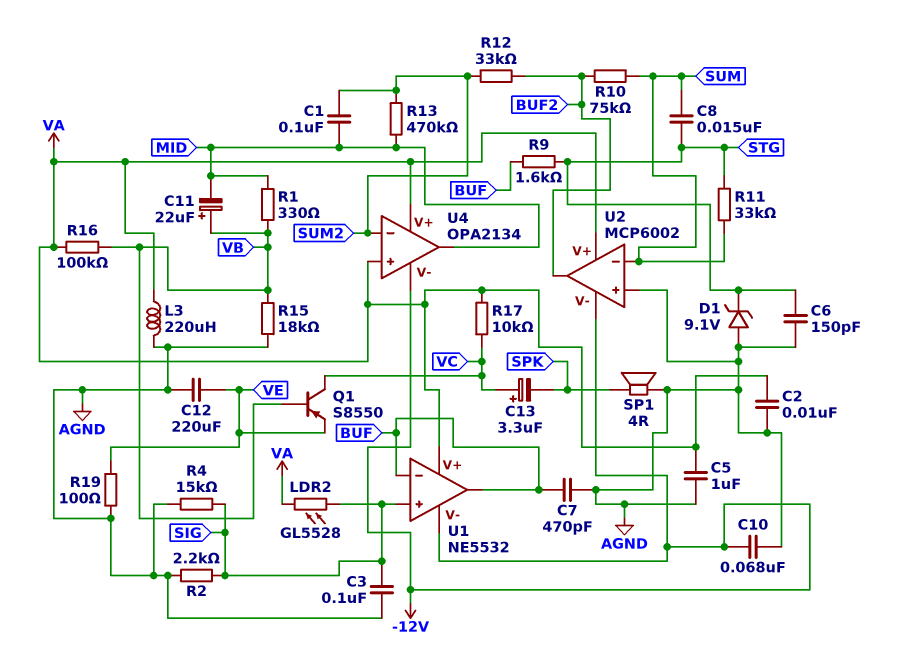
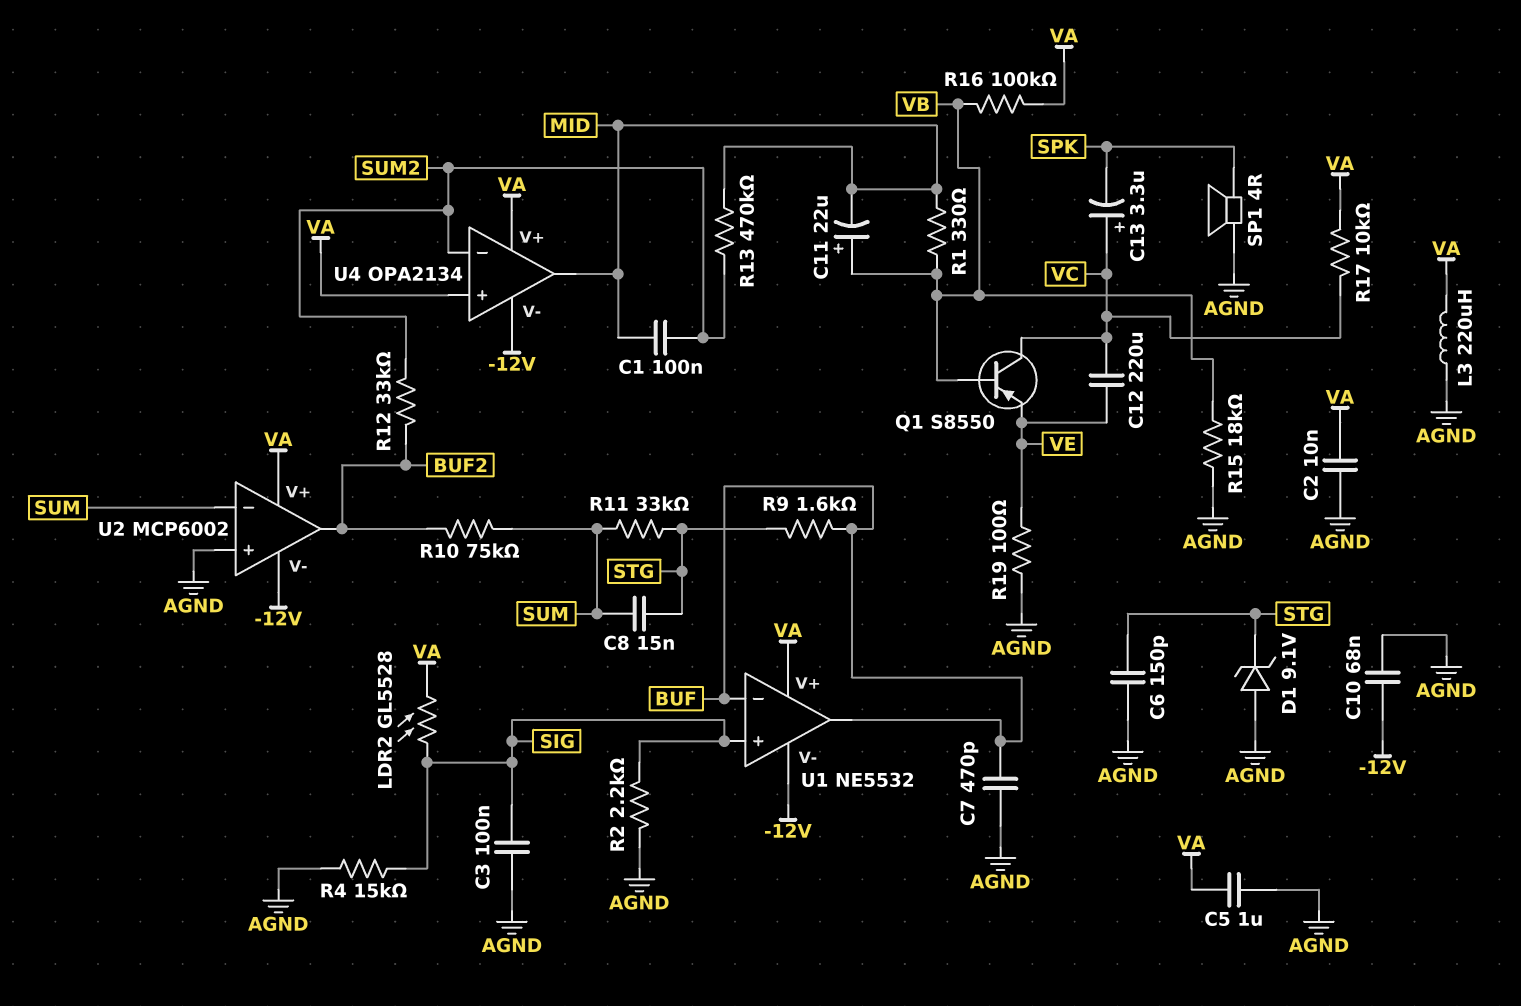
C12: 220uF (AGND, VE) -> 220uF (VC, VE)

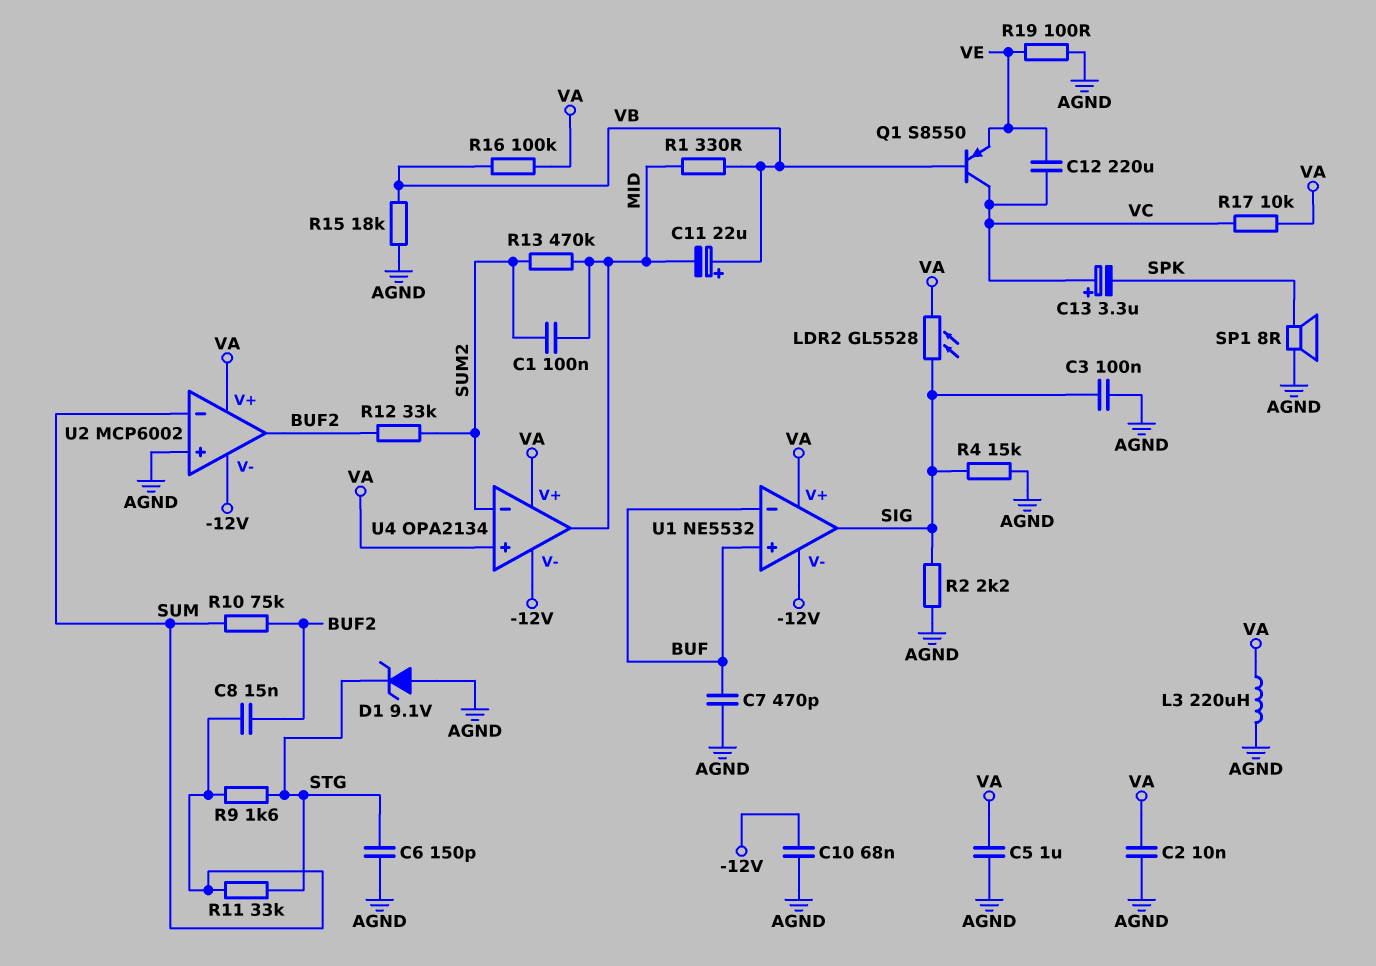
C8: 15nF (STG, SUM) -> 15nF (BUF2, SUM)
R9: 1.6k (BUF, STG) -> 1.6k (STG, SUM)
SP1: speaker 4R (AGND, SPK) -> speaker 8R (AGND, SPK)
U1 pin in+: SIG -> BUF
U1 pin out: BUF -> SIG

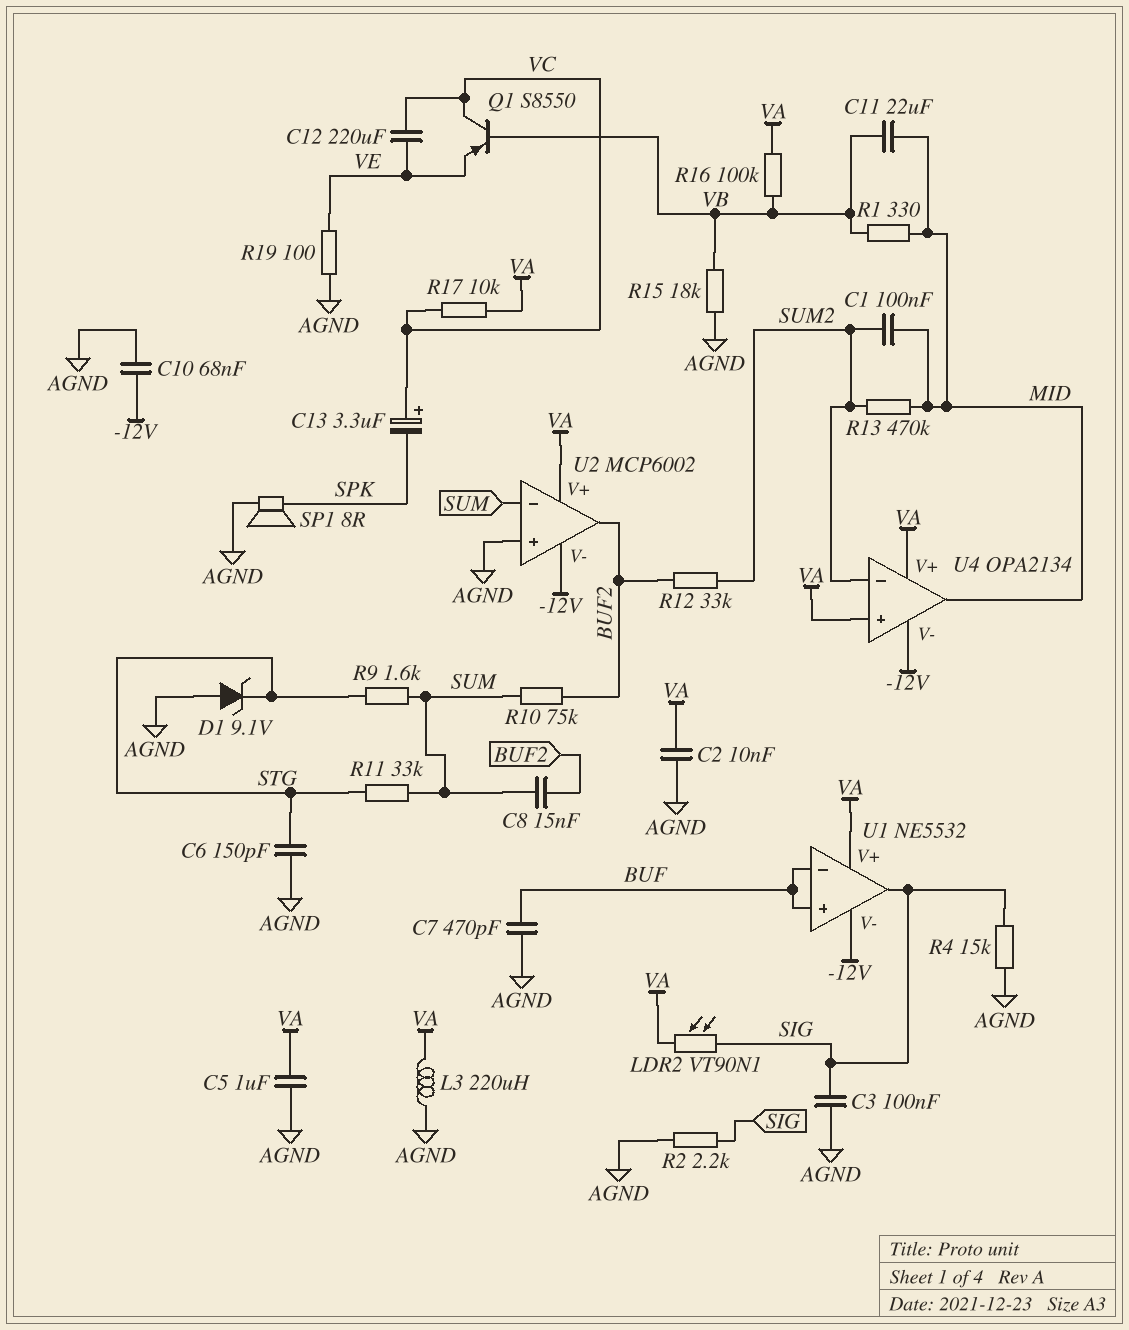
C11: 22uF (plus VB, minus MID) -> 22uF (MID, VB)
LDR2: GL5528 (SIG, VA) -> VT90N1 (SIG, VA)

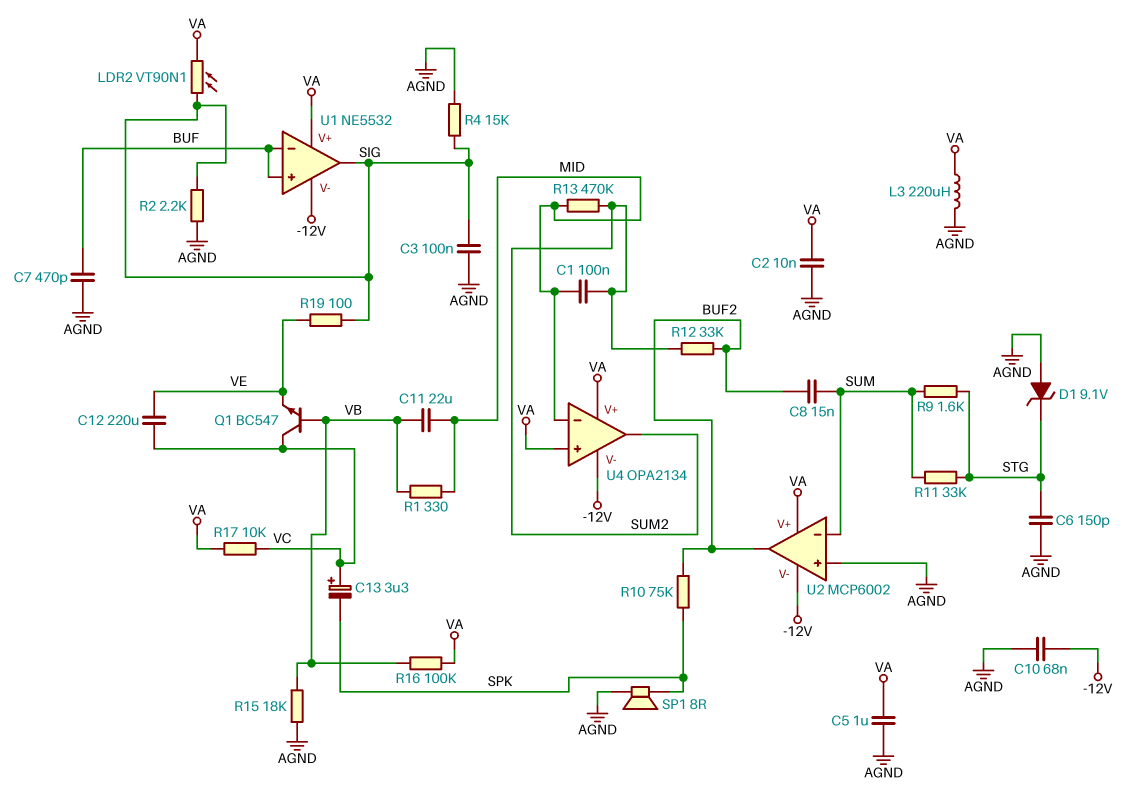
Q1: PNP S8550 (B VB, C VC, E VE) -> NPN BC547 (B VB, C VC, E VE)
R10: 75k (BUF2, SUM) -> 75k (BUF2, SPK)
R19: 100 (AGND, VE) -> 100 (SIG, VE)
U4 pin in-: SUM2 -> MID
U4 pin out: MID -> SUM2

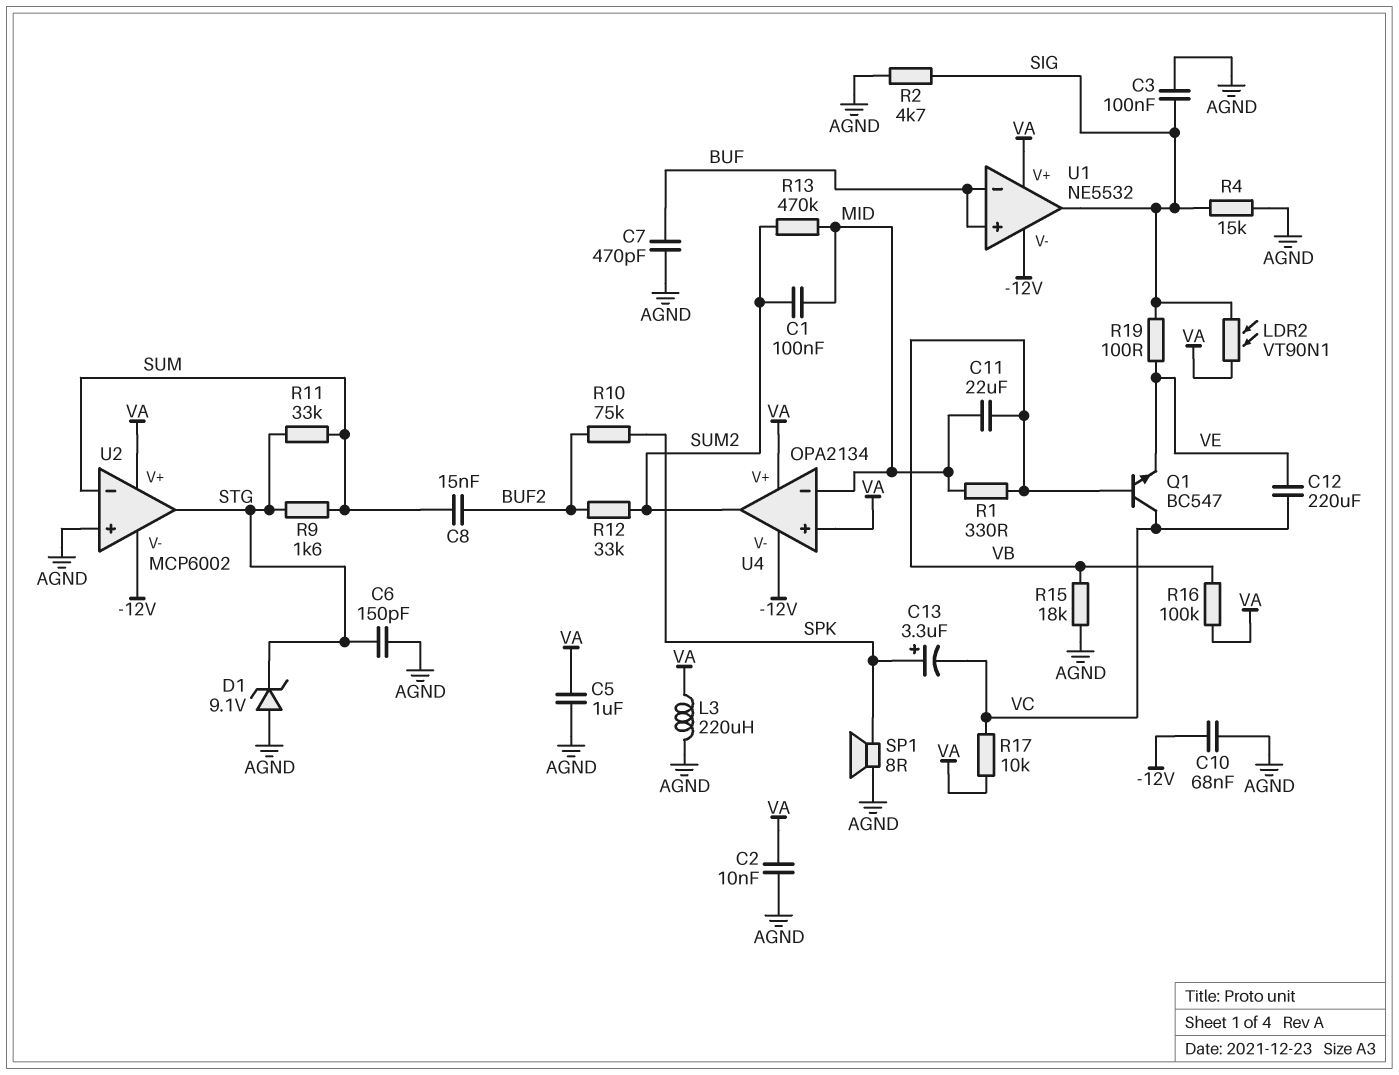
C13: 3.3uF (plus VC, minus SPK) -> 3.3uF (plus SPK, minus VC)
R2: 2.2k (AGND, SIG) -> 4.7k (AGND, SIG)
U2 pin out: BUF2 -> STG

